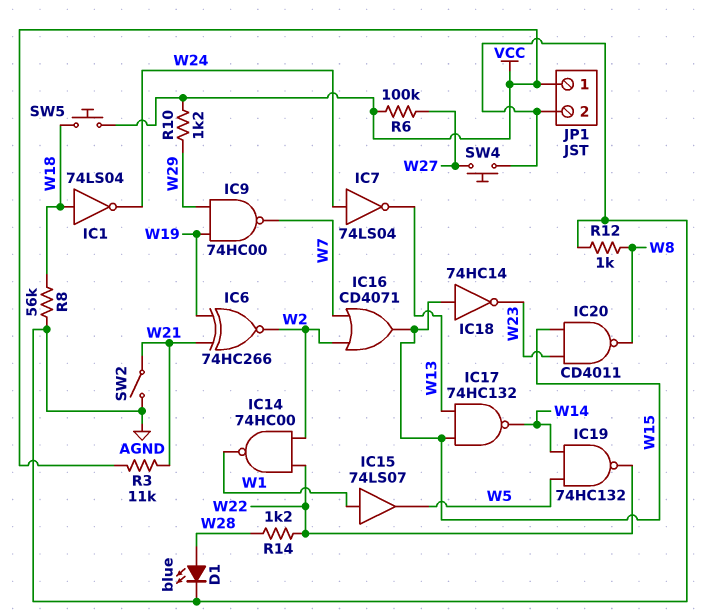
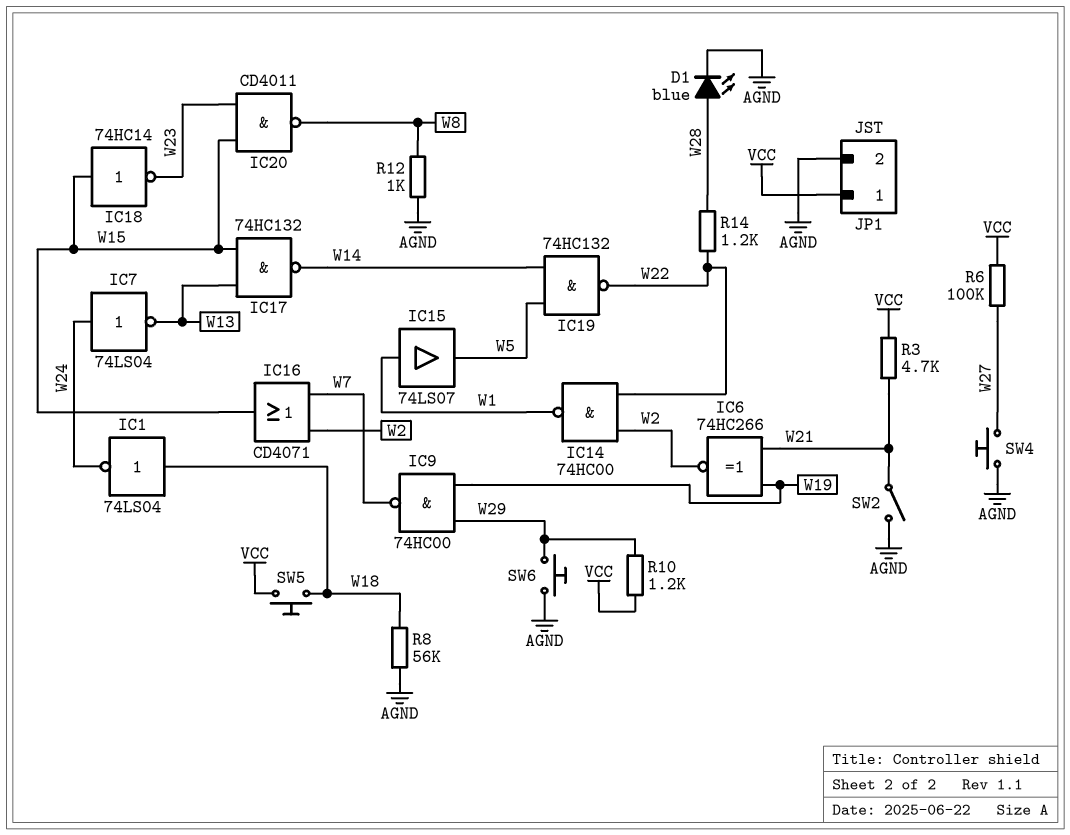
R3: 11k (VCC, W21) -> 4.7k (VCC, W21)
SW6: none -> button (AGND, W29)

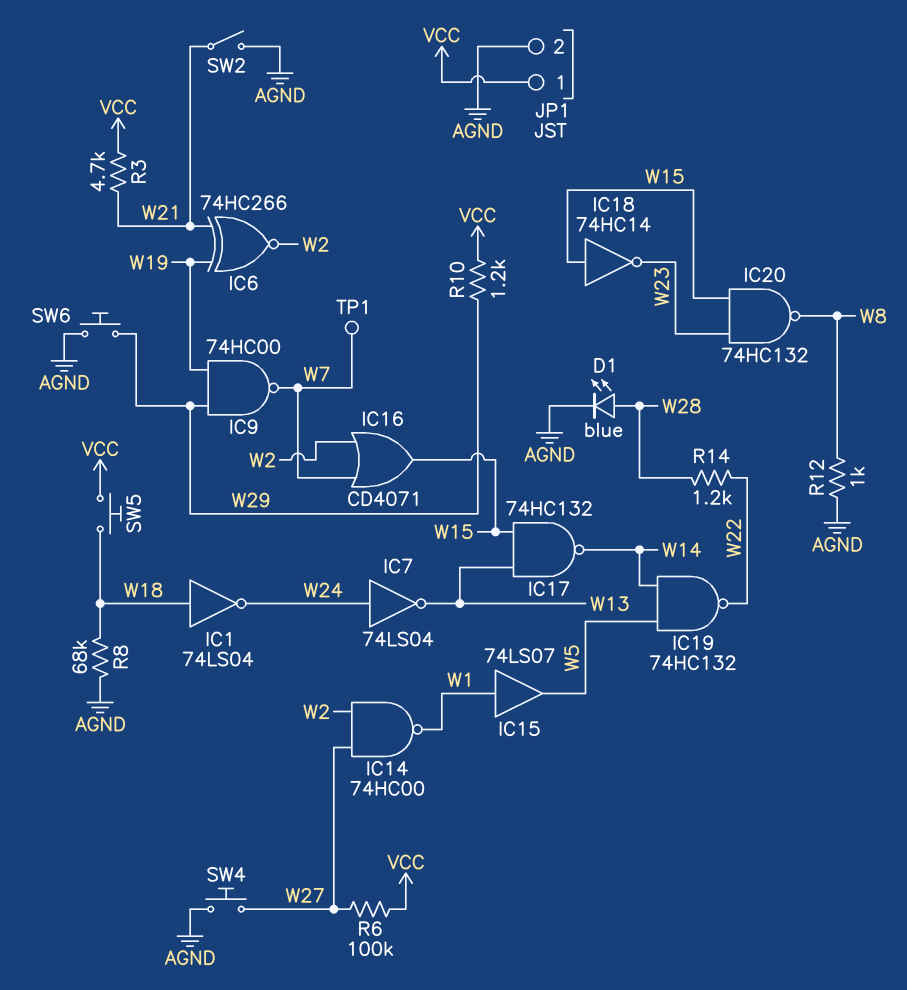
IC14: NAND 74HC00 (in W2, in W22, out W1) -> NAND 74HC00 (in W2, in W27, out W1)
IC20: NAND CD4011 (in W15, in W23, out W8) -> NAND 74HC132 (in W15, in W23, out W8)
R8: 56k (AGND, W18) -> 68k (AGND, W18)
TP1: none -> test point (W7)

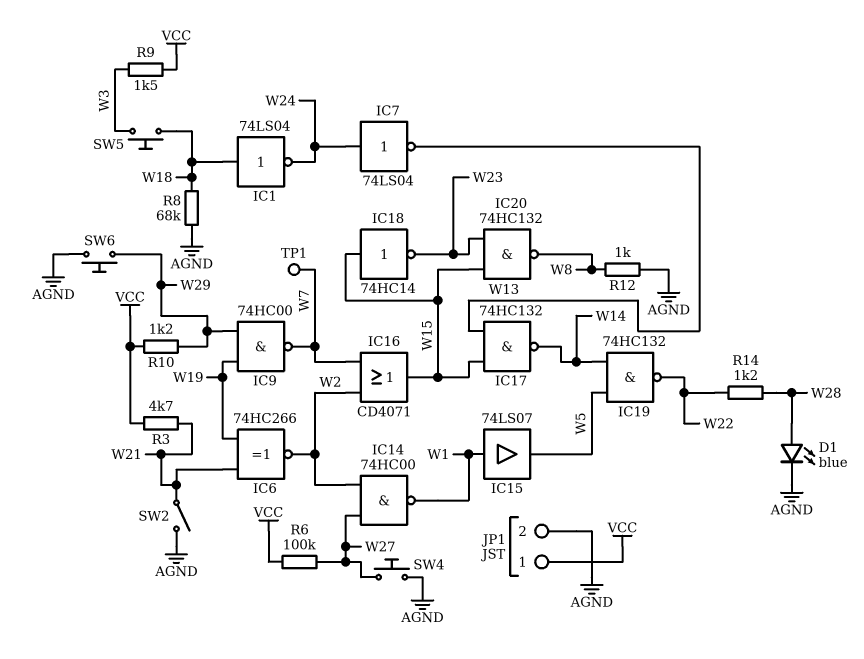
R9: none -> 1.5k (VCC, W3)
SW5: button (VCC, W18) -> button (W3, W18)

